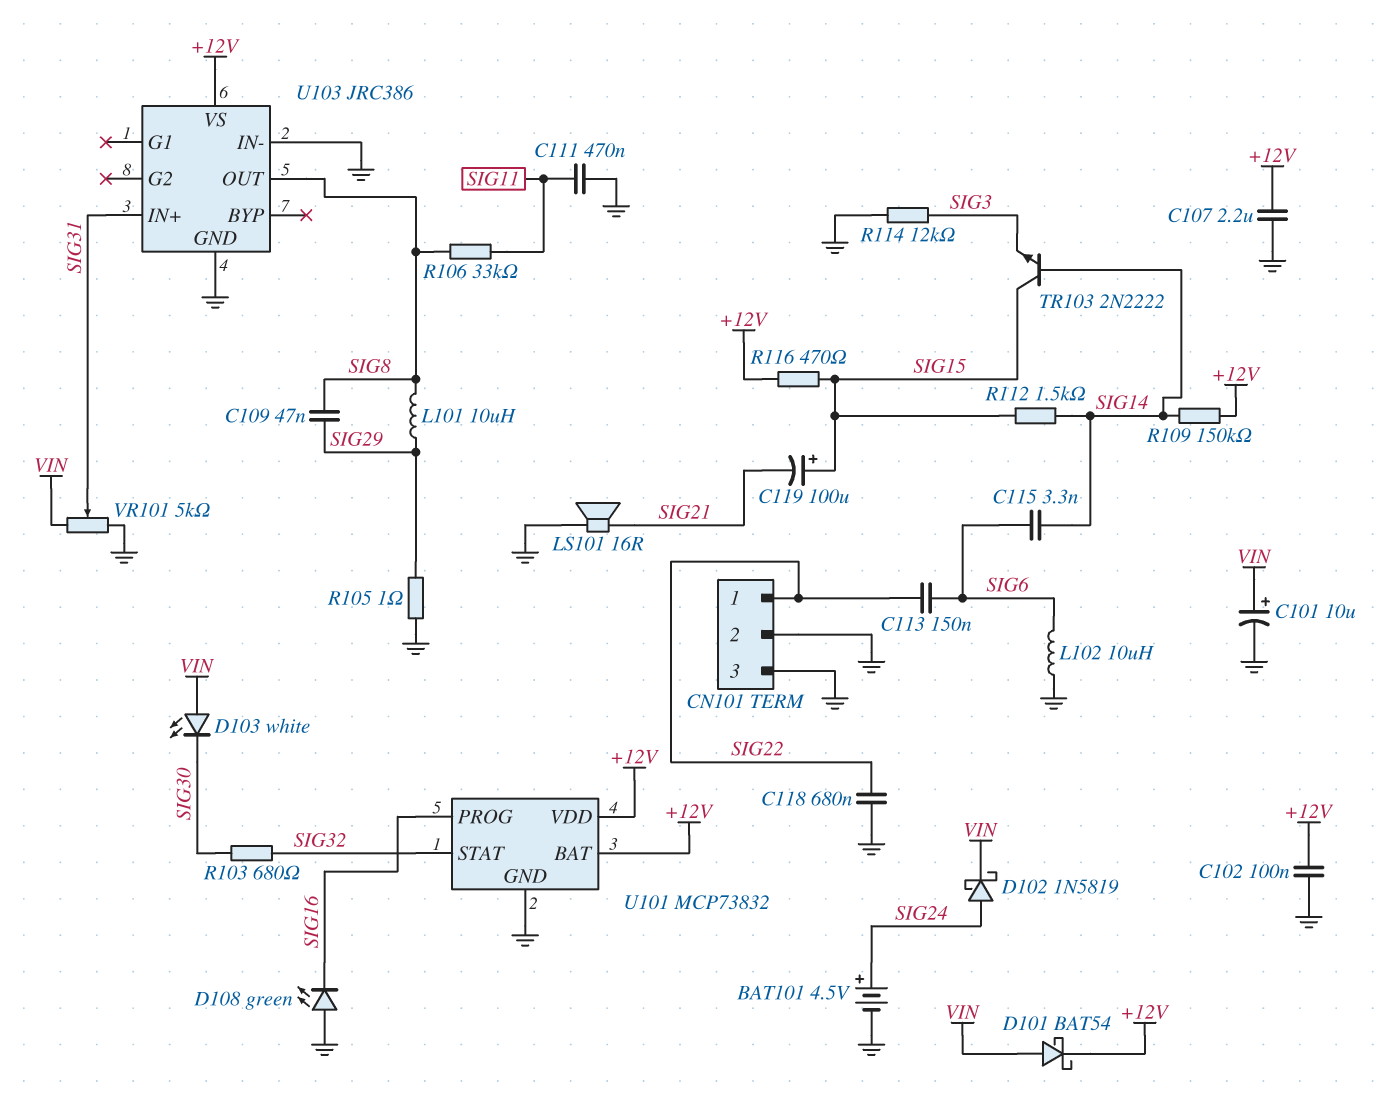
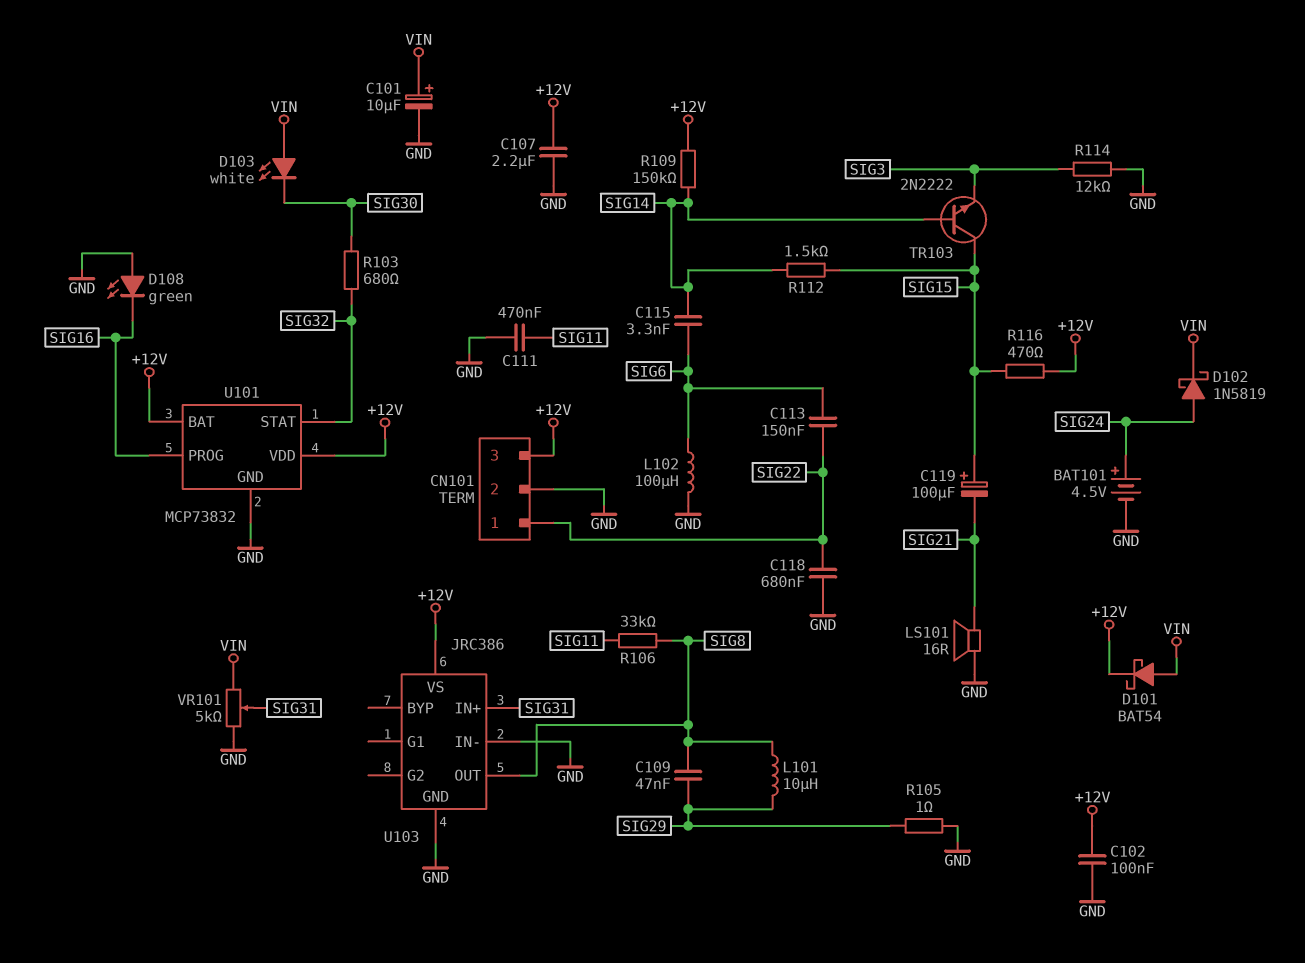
CN101 pin 3: GND -> +12V
L102: 10uH (GND, SIG6) -> 100uH (GND, SIG6)

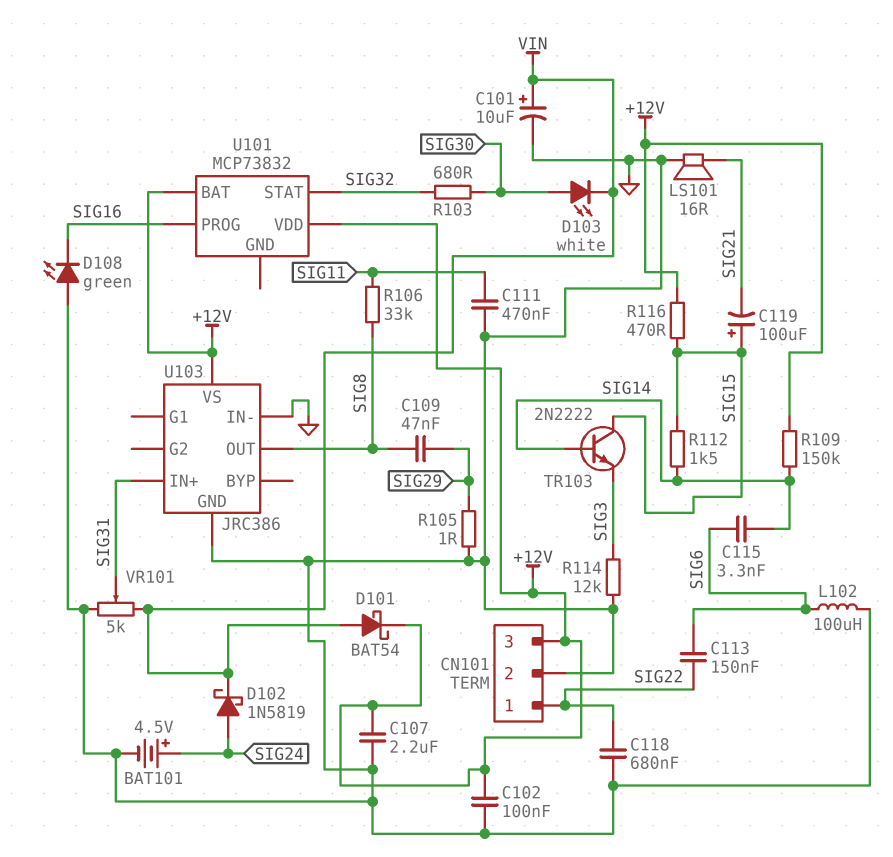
D103: LED white (A VIN, K SIG30) -> LED white (A SIG30, K VIN)
L101: 10uH (SIG8, SIG29) -> none
U101 pin GND: GND -> none

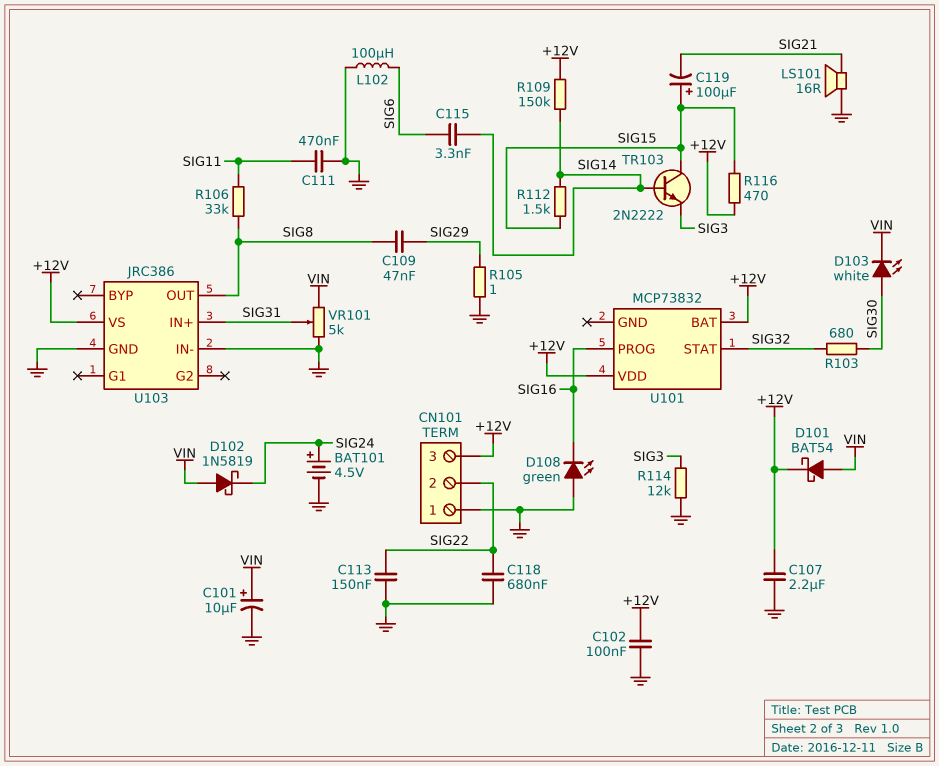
C113: 150nF (SIG6, SIG22) -> 150nF (GND, SIG22)
CN101 pin 1: SIG22 -> GND
CN101 pin 2: GND -> SIG22
D102: schottky 1N5819 (A SIG24, K VIN) -> schottky 1N5819 (A VIN, K SIG24)

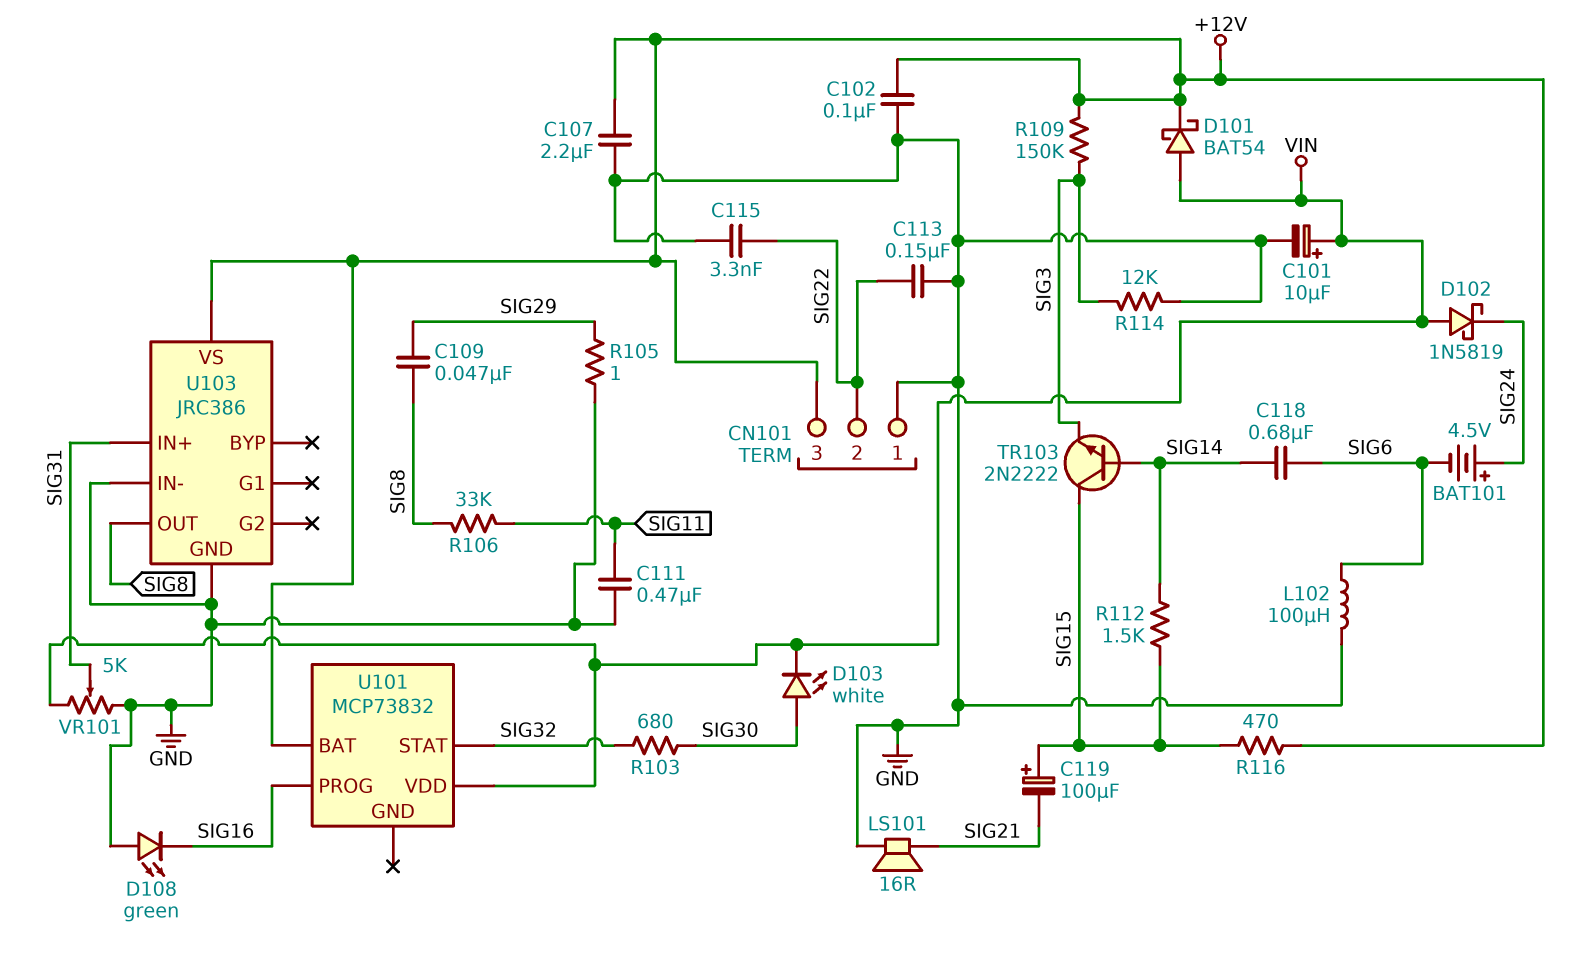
BAT101: 4.5V (plus SIG24, minus GND) -> 4.5V (plus SIG24, minus SIG6)
C115: 3.3nF (SIG6, SIG14) -> 3.3nF (GND, SIG22)
C118: 680nF (GND, SIG22) -> 680nF (SIG6, SIG14)
R109: 150k (+12V, SIG14) -> 150k (+12V, SIG3)
U101 pin VDD: +12V -> VIN

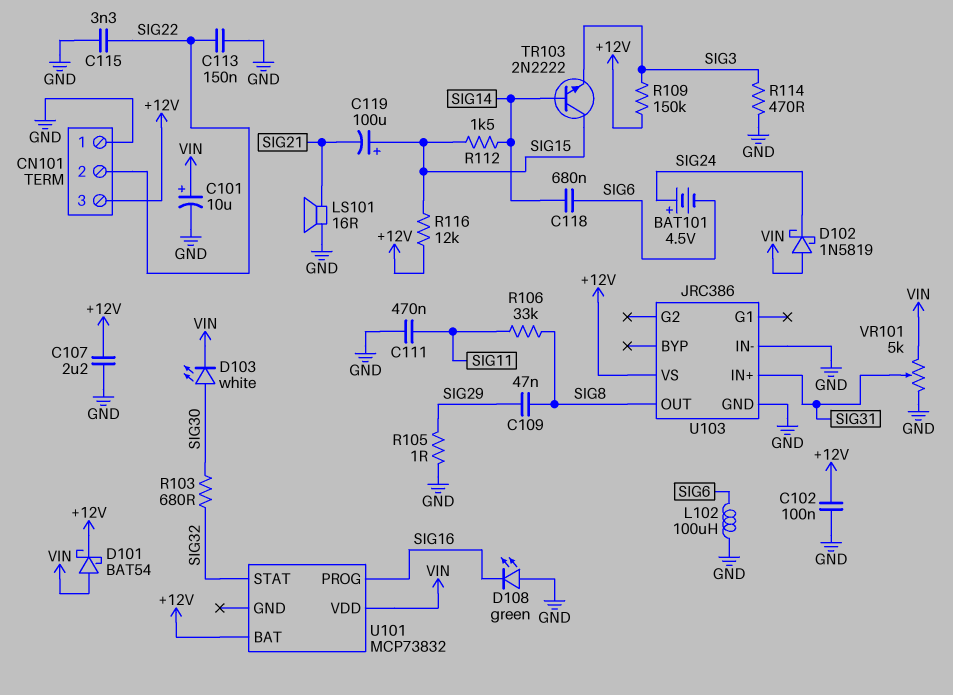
R114: 12k (GND, SIG3) -> 470 (GND, SIG3)
R116: 470 (+12V, SIG15) -> 12k (+12V, SIG15)

